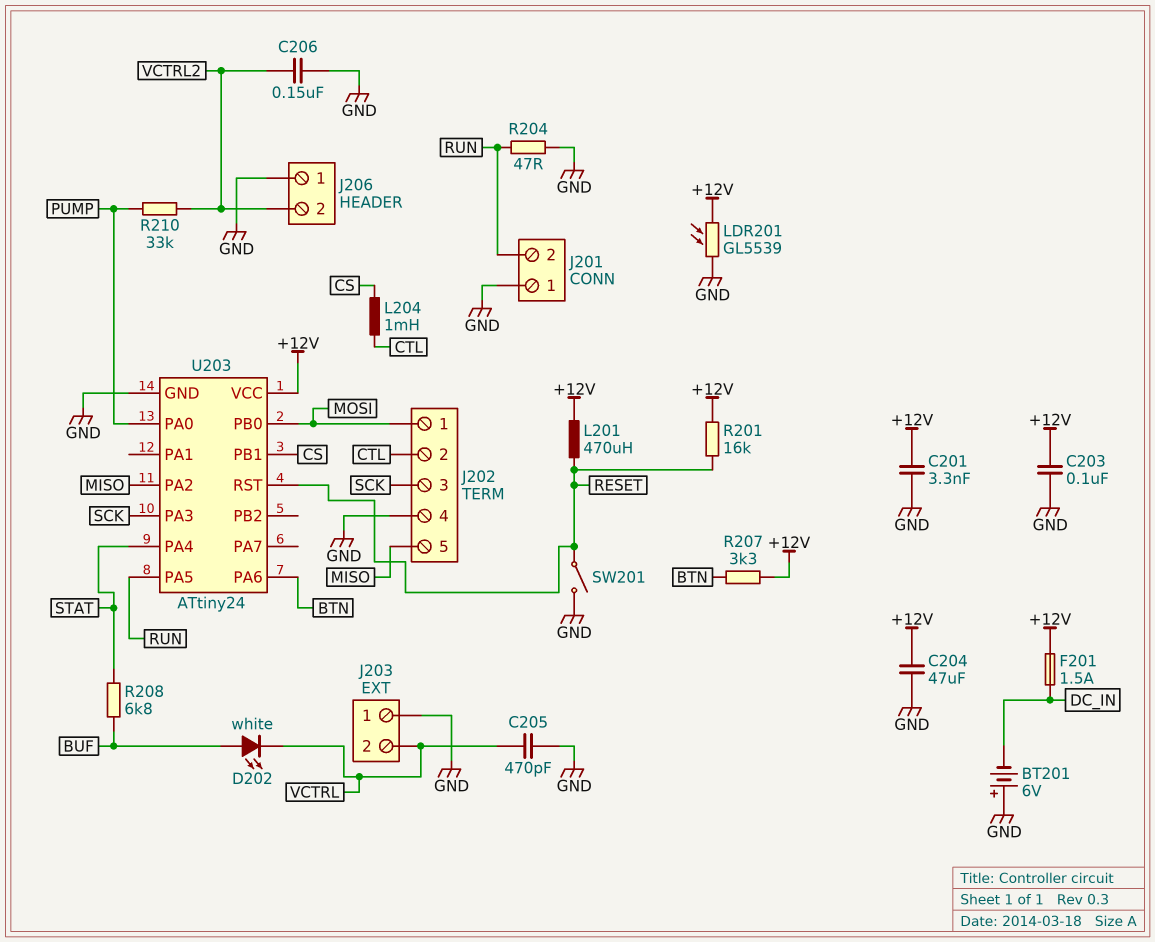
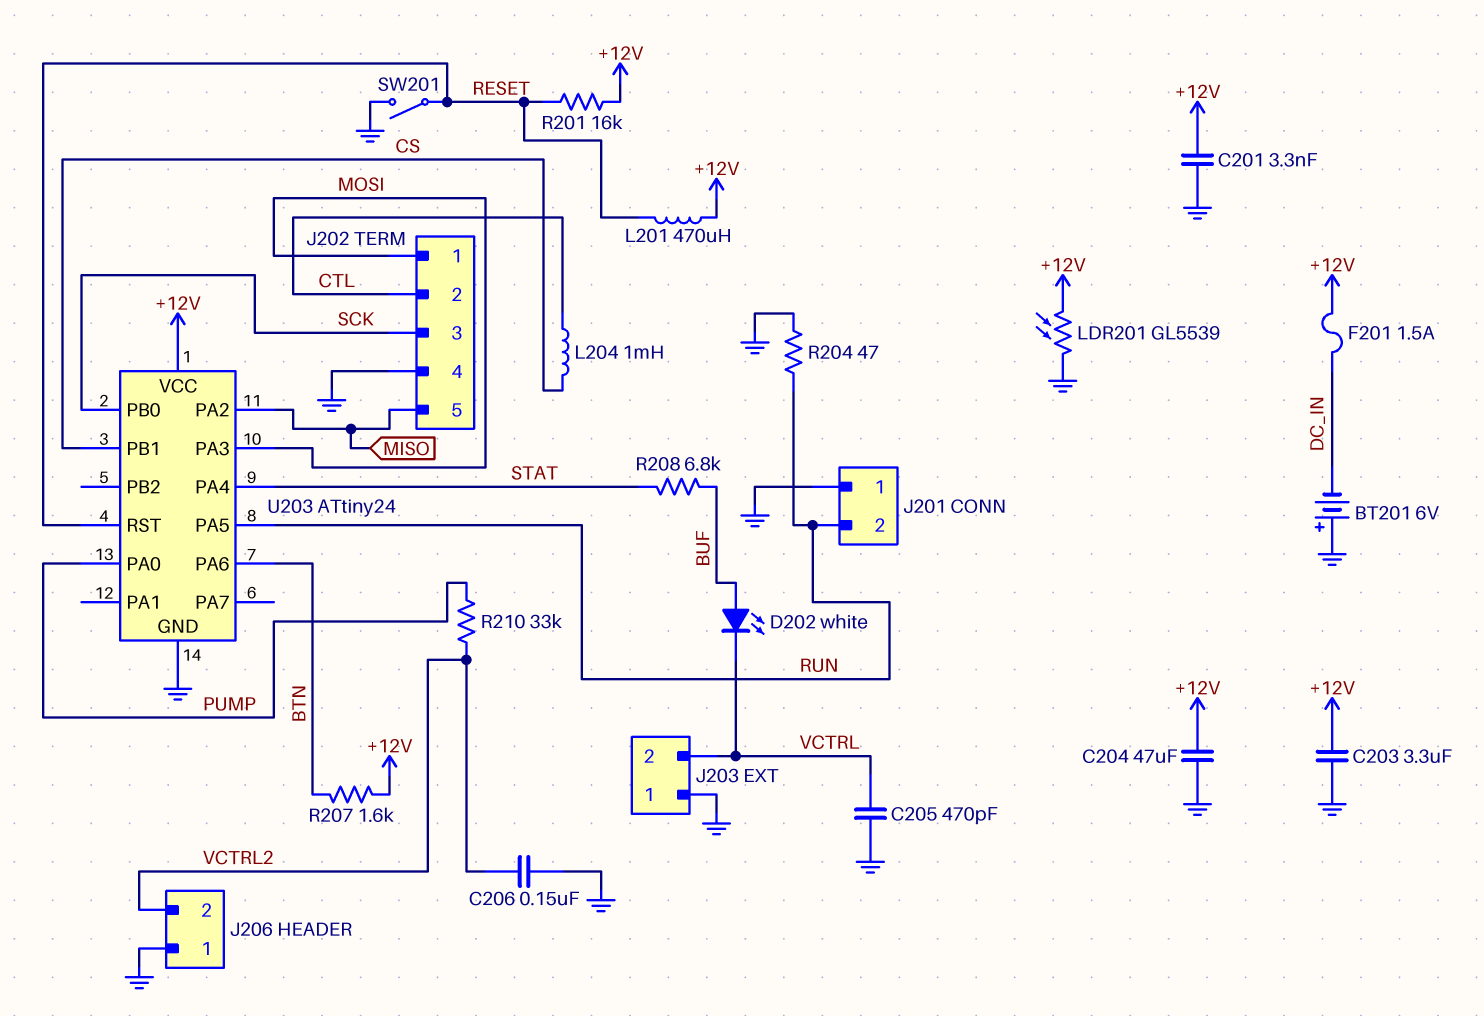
C203: 100nF (+12V, GND) -> 3.3uF (+12V, GND)
R207: 3.3k (+12V, BTN) -> 1.6k (+12V, BTN)
U203 pin PA3: SCK -> MOSI
U203 pin PB0: MOSI -> SCK

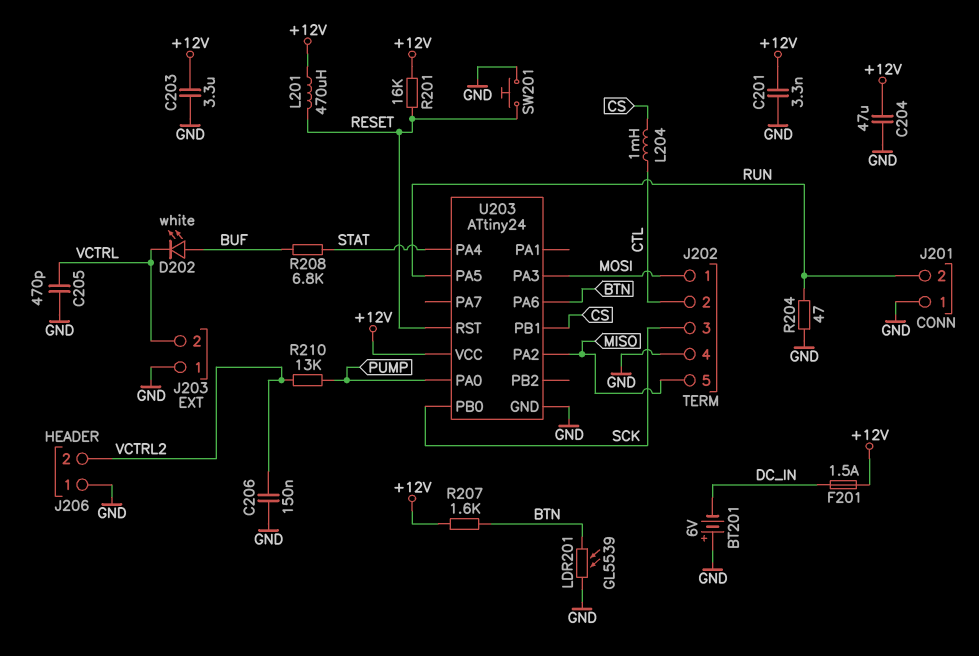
LDR201: GL5539 (+12V, GND) -> GL5539 (BTN, GND)
R210: 33k (PUMP, VCTRL2) -> 13k (PUMP, VCTRL2)
SW201: switch (GND, RESET) -> button (GND, RESET)

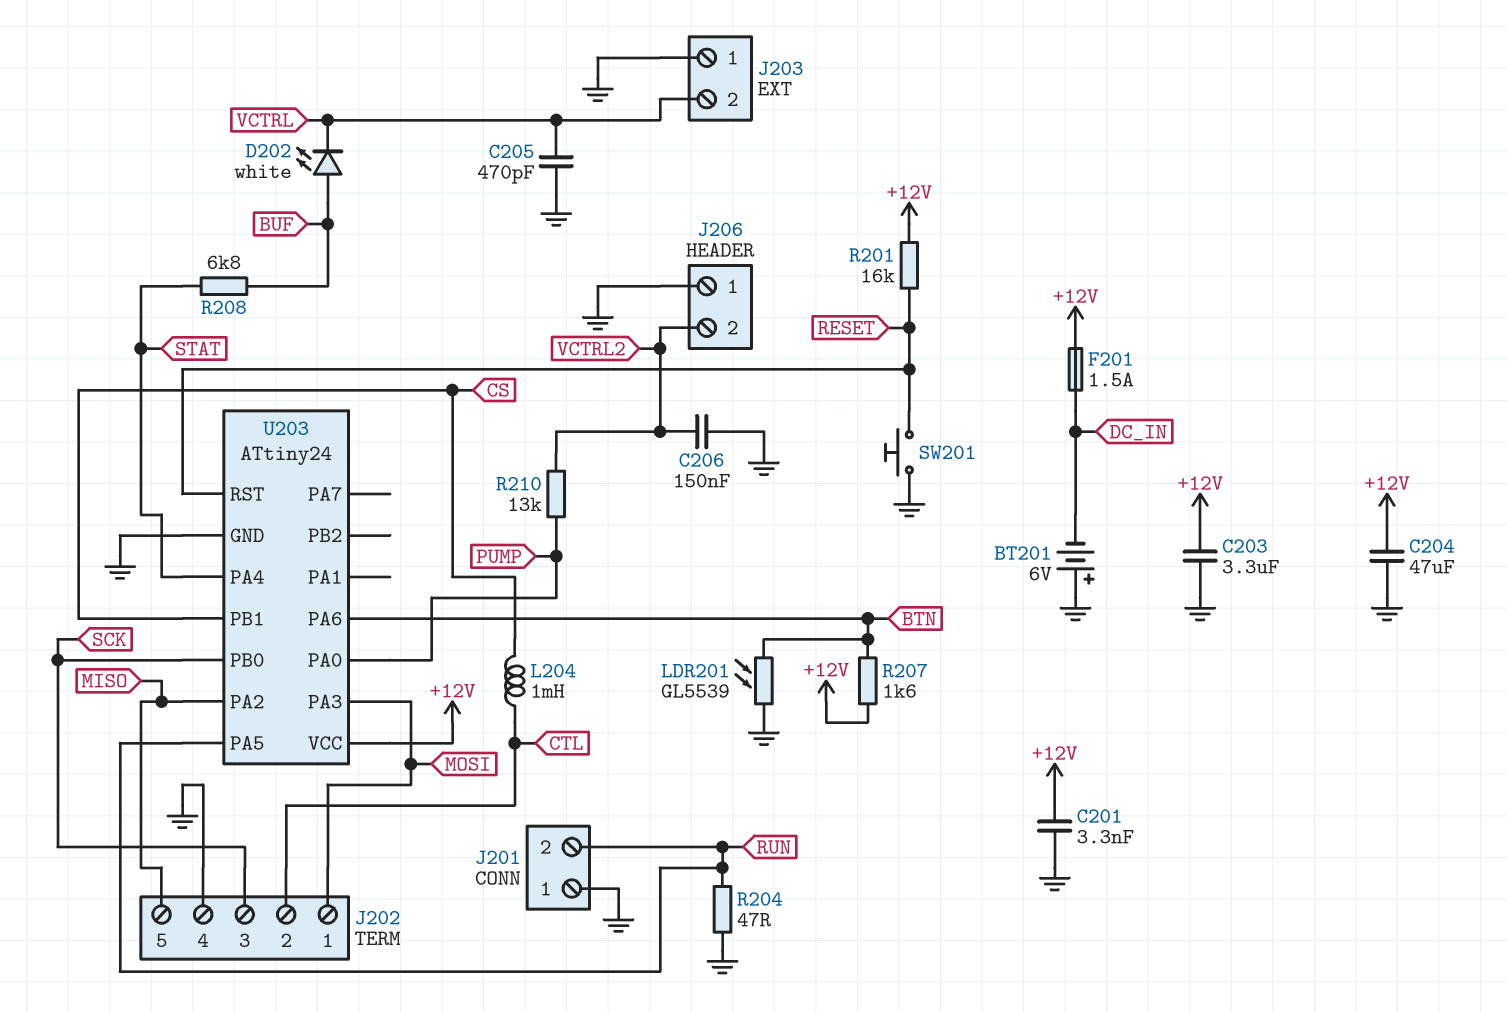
L201: 470uH (+12V, RESET) -> none

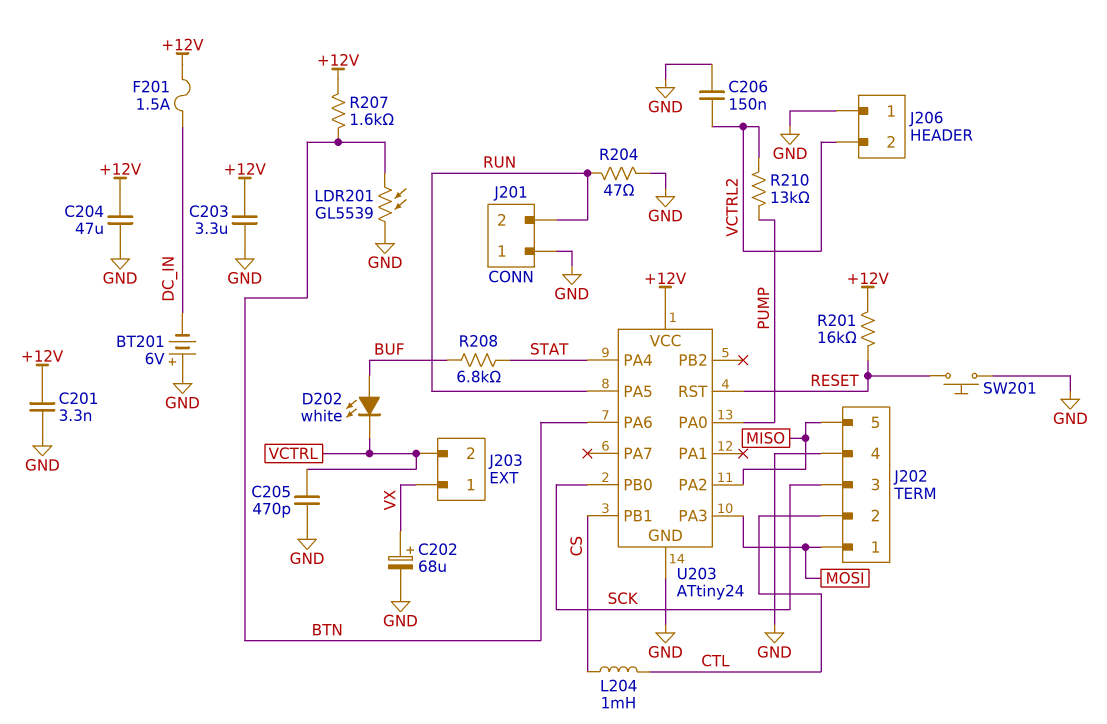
C202: none -> 68uF (plus VX, minus GND)
J203 pin 1: GND -> VX

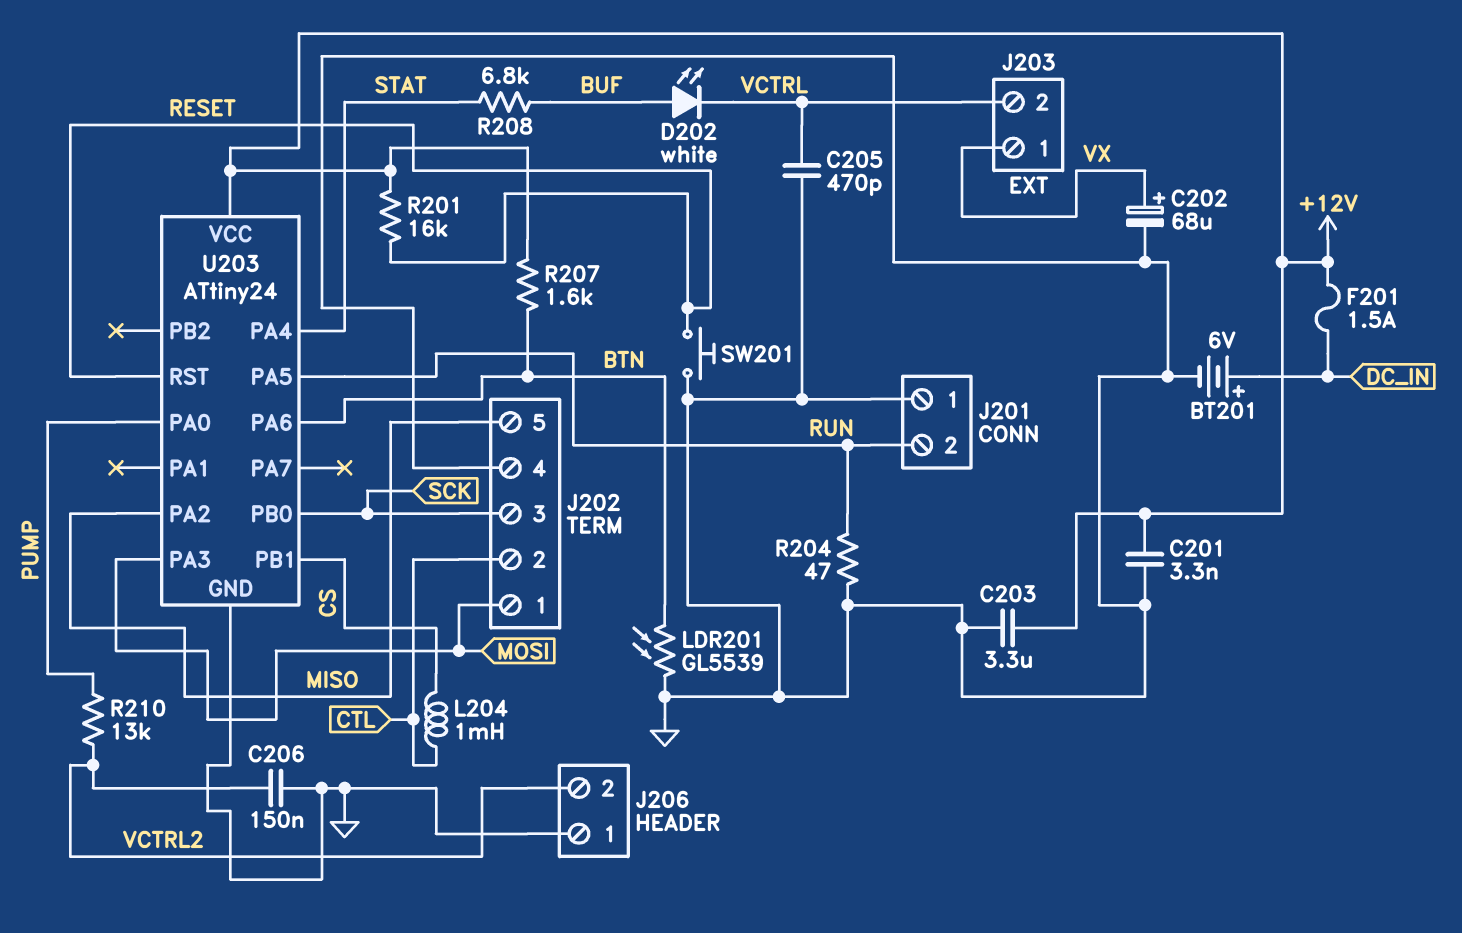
BT201: 6V (plus GND, minus DC_IN) -> 6V (plus DC_IN, minus GND)
C204: 47uF (+12V, GND) -> none

